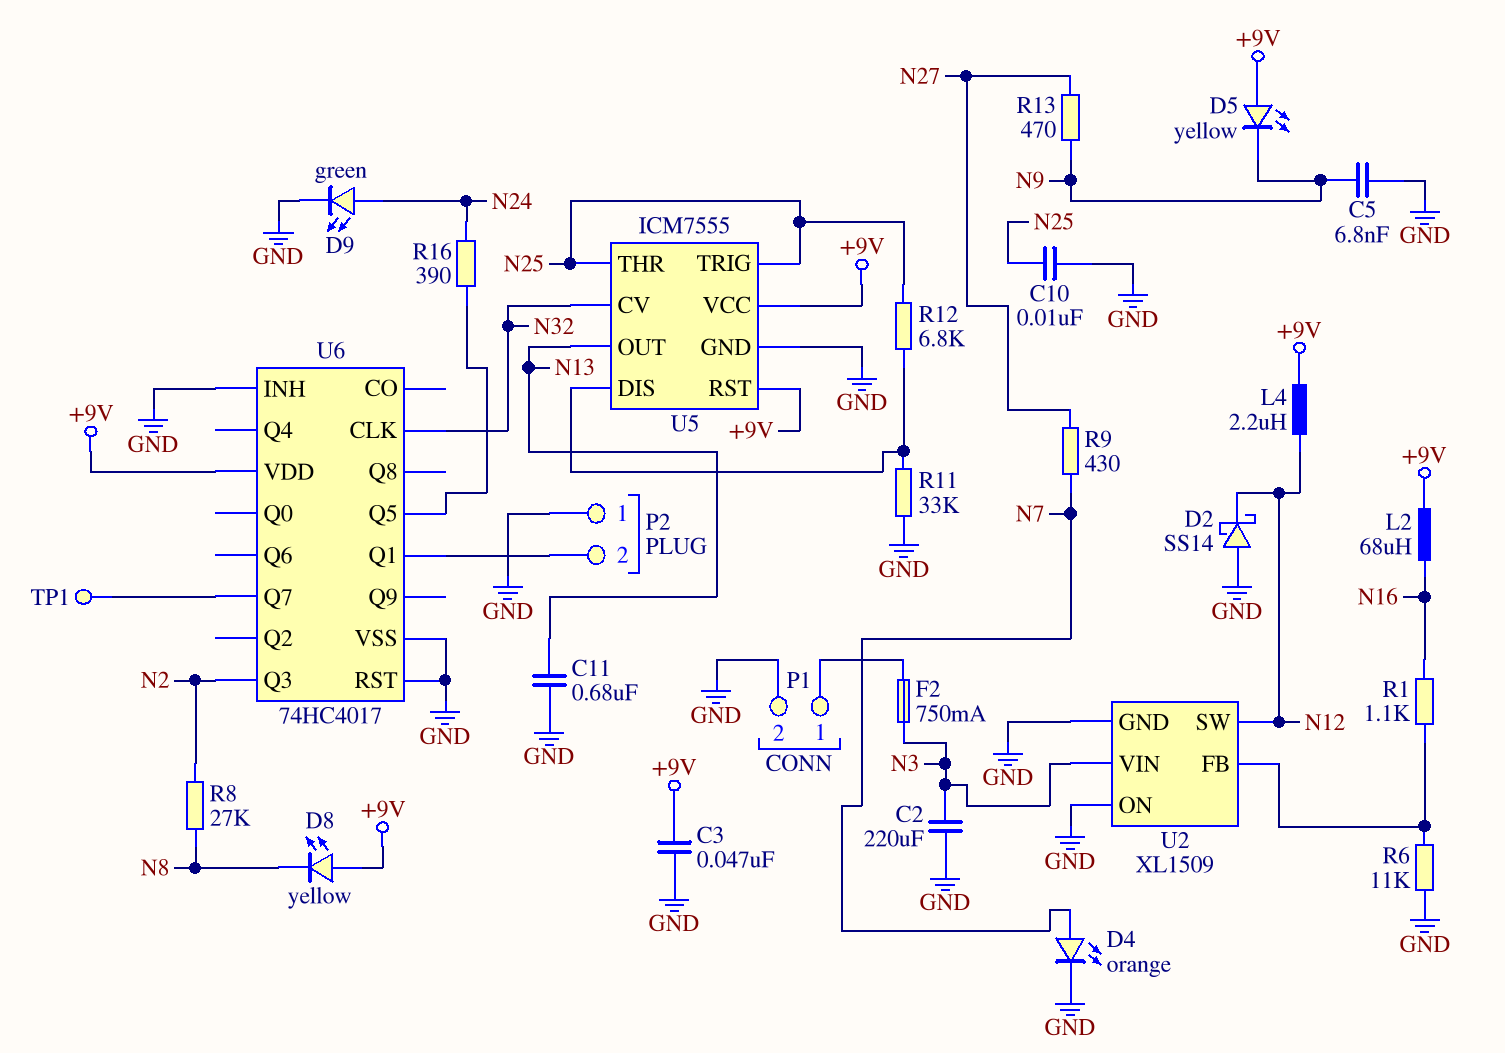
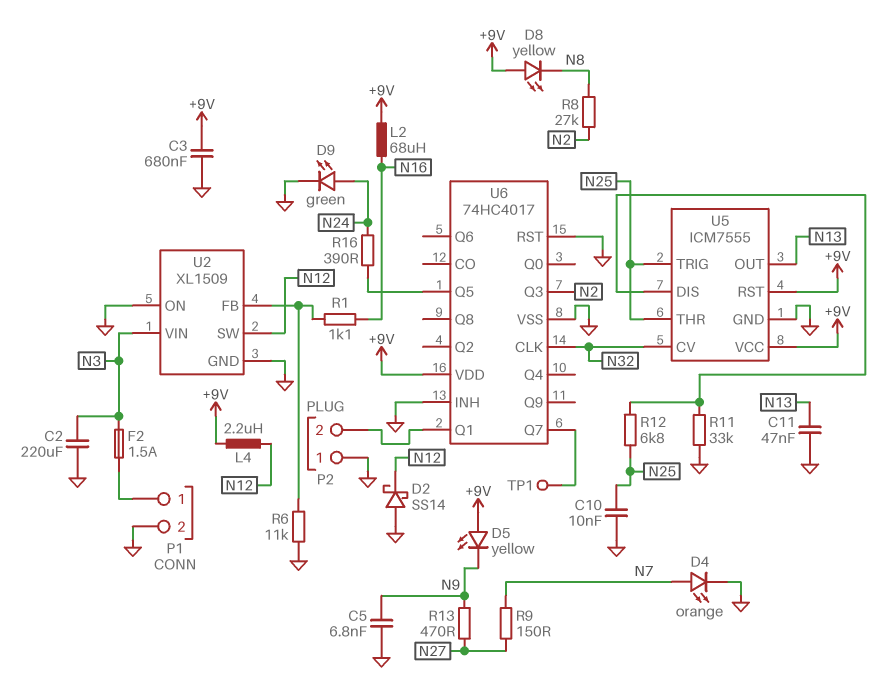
C3: 47nF (+9V, GND) -> 680nF (+9V, GND)
C11: 680nF (GND, N13) -> 47nF (GND, N13)
F2: 750mA (N3, P1/1) -> 1.5A (N3, P1/1)
R9: 430 (N7, N27) -> 150 (N7, N27)

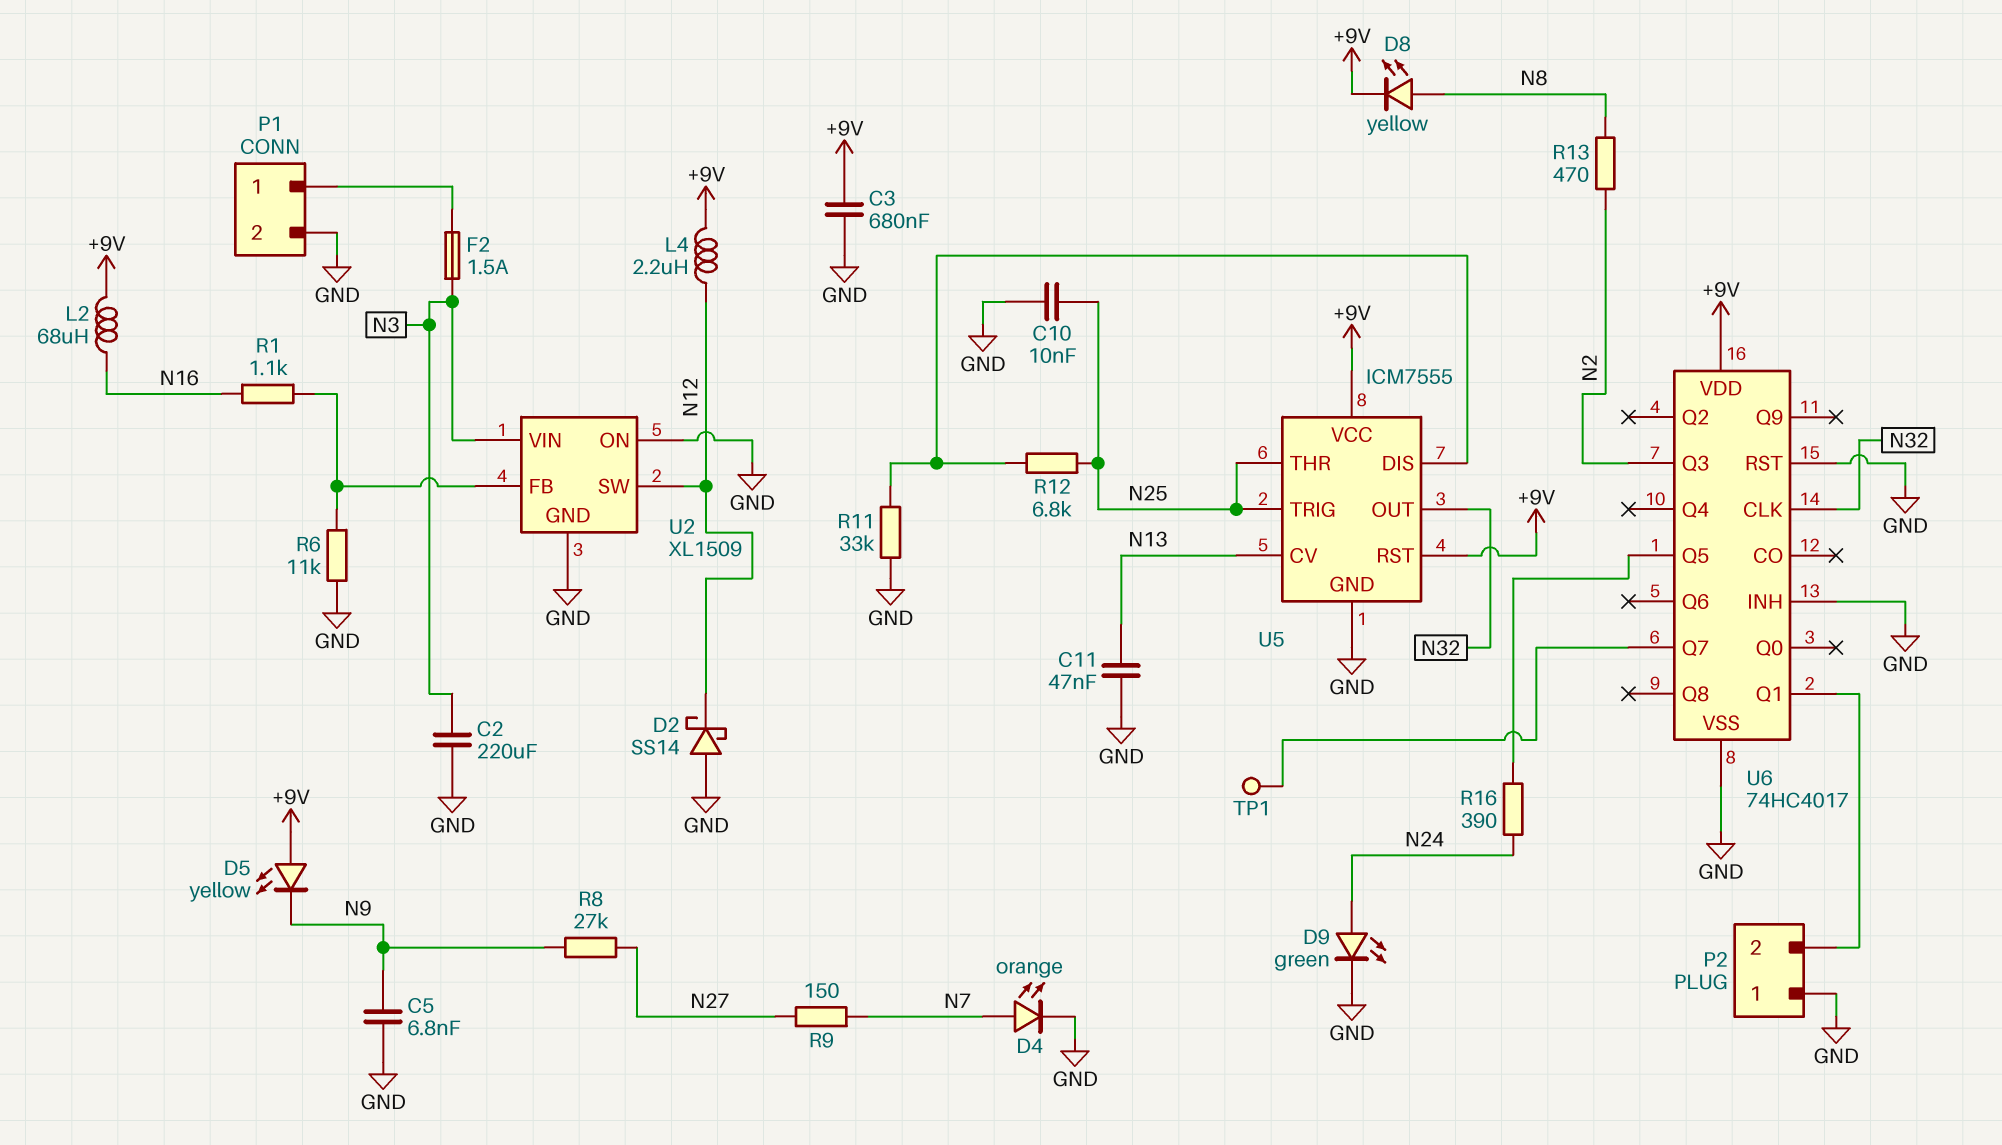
D8: LED yellow (A +9V, K N8) -> LED yellow (A N8, K +9V)
R8: 27k (N2, N8) -> 27k (N9, N27)
R13: 470 (N9, N27) -> 470 (N2, N8)
U5 pin CV: N32 -> N13
U5 pin OUT: N13 -> N32

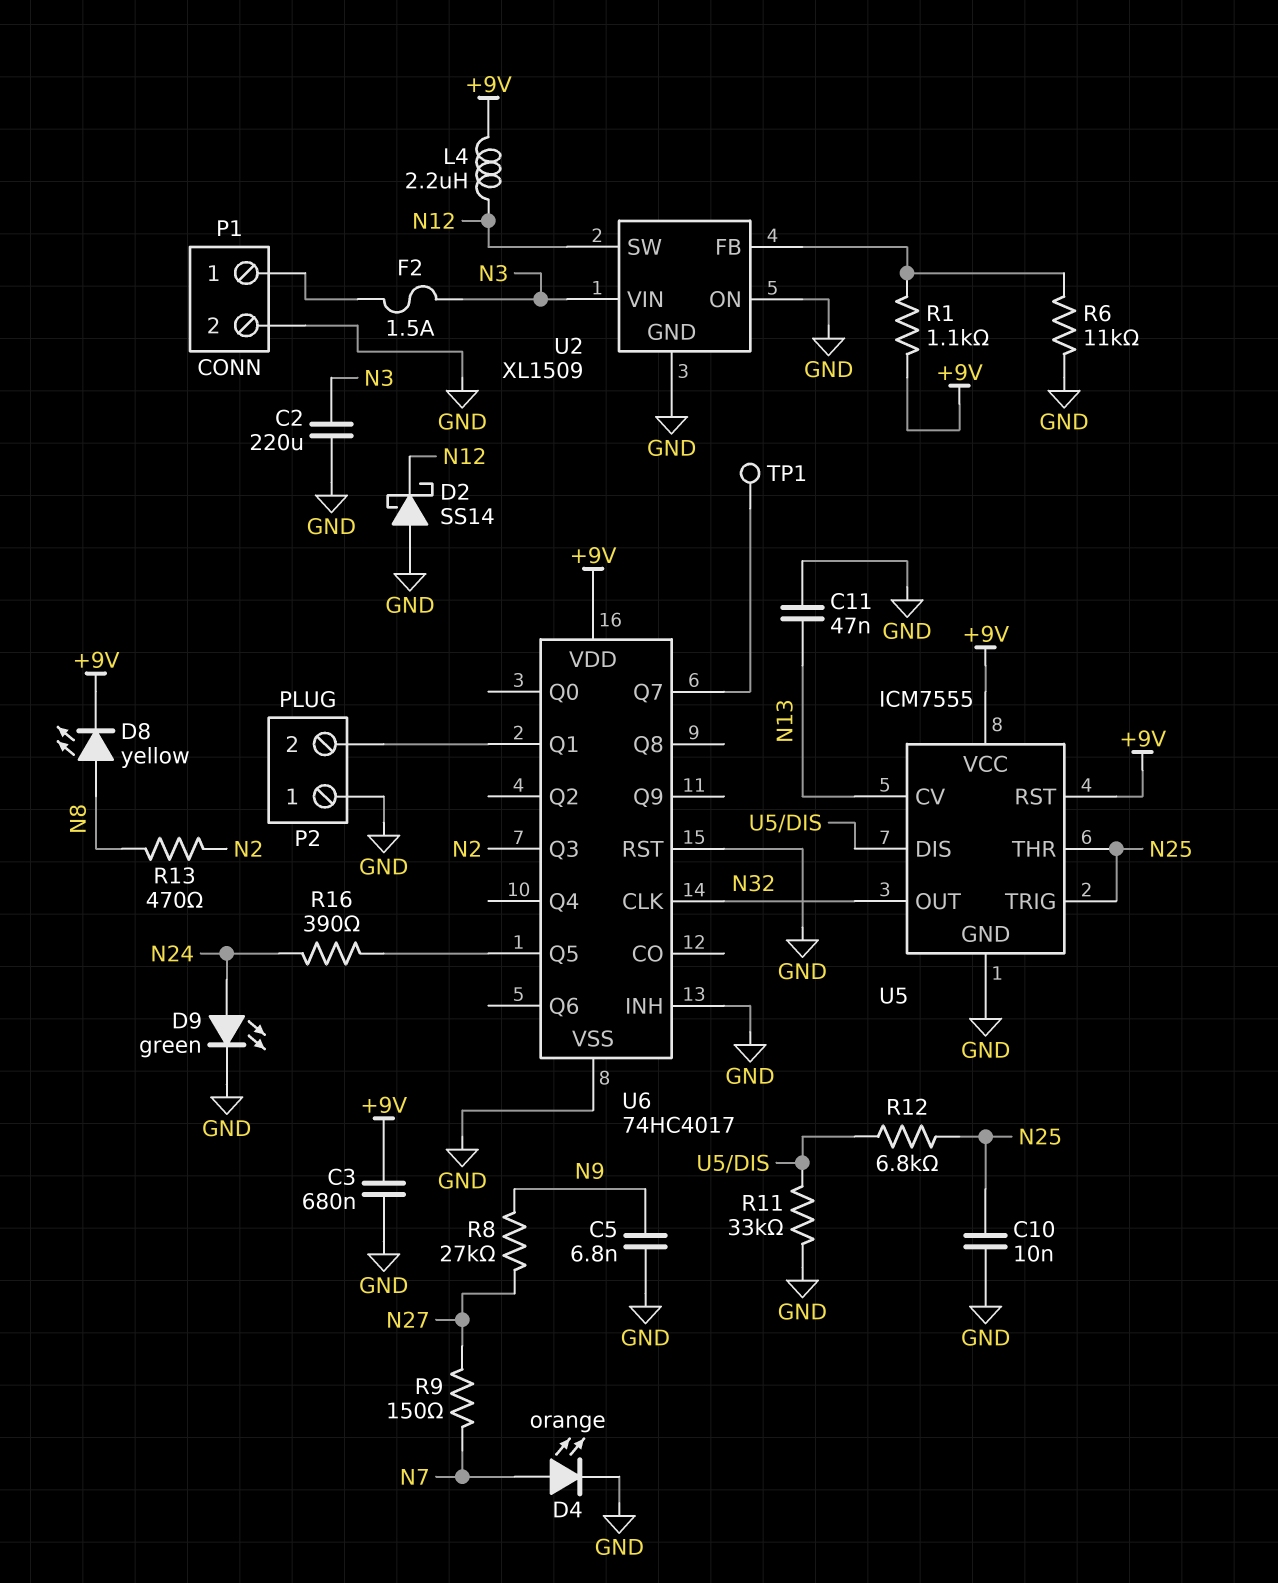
D5: LED yellow (A +9V, K N9) -> none
L2: 68uH (+9V, N16) -> none
R1: 1.1k (N16, U2/FB) -> 1.1k (+9V, U2/FB)

